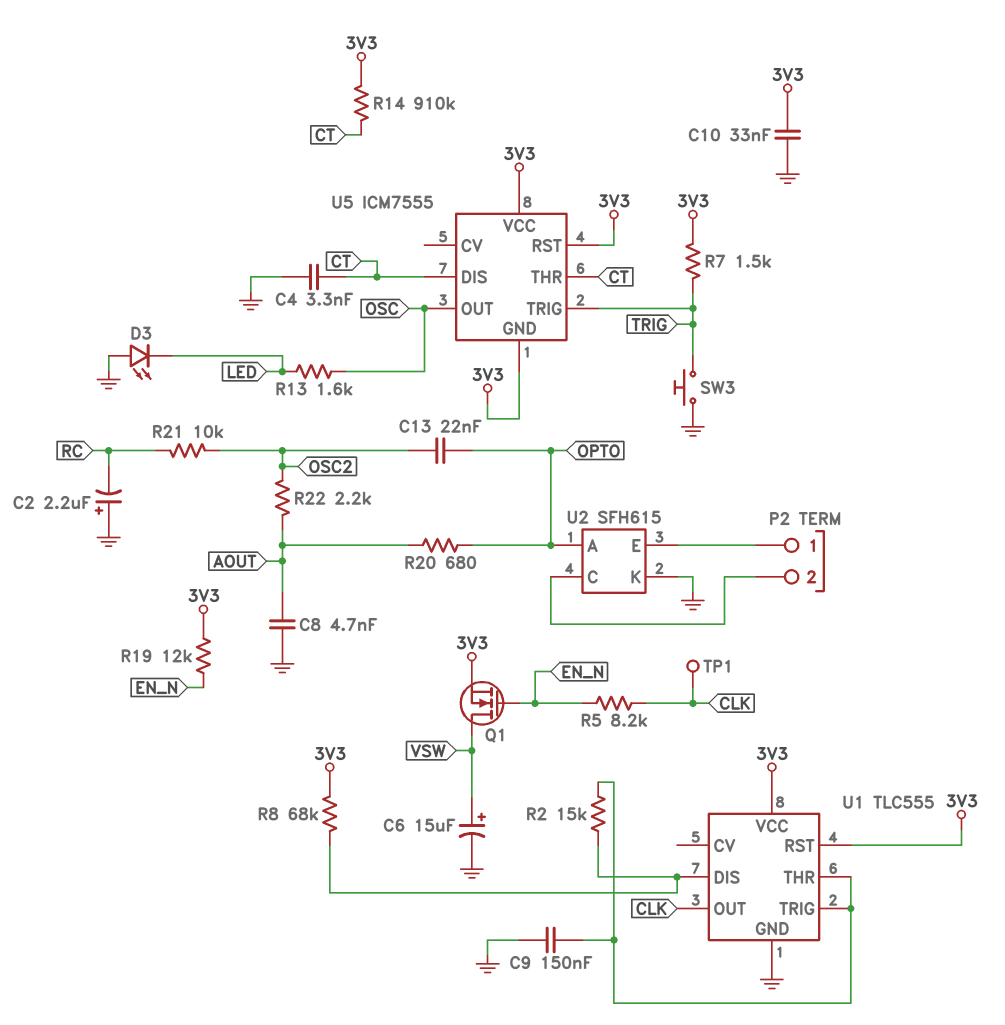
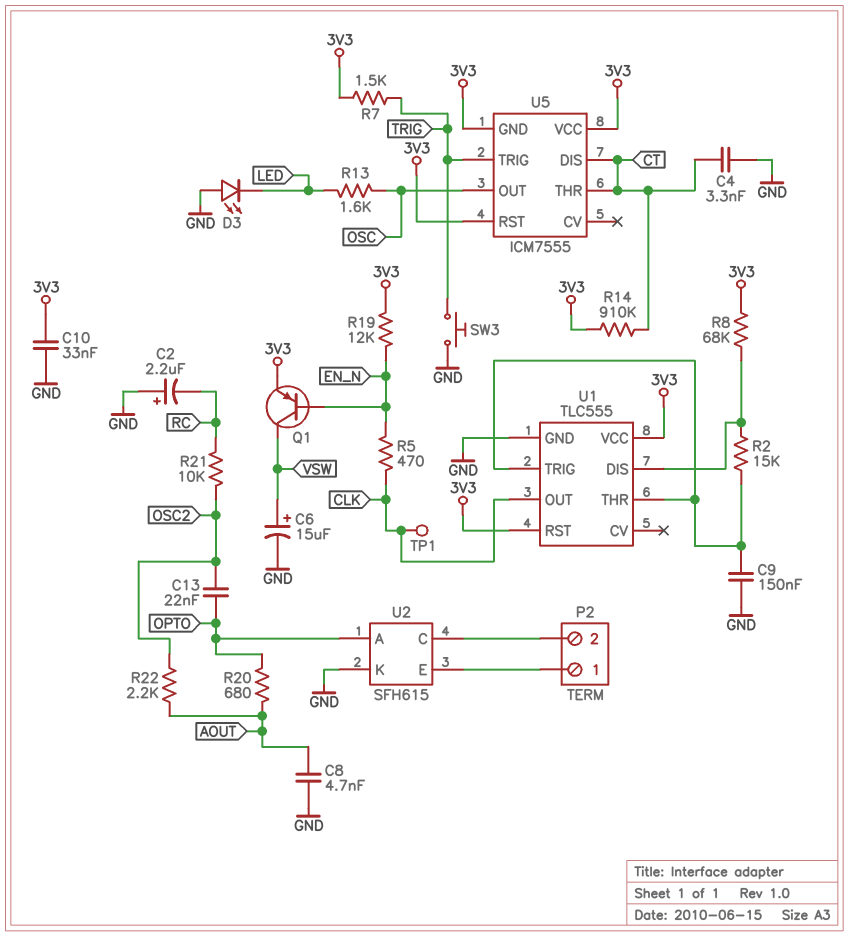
Q1: NMOS (G EN_N, D VSW, S 3V3) -> PNP (B EN_N, C VSW, E 3V3)
R5: 8.2k (CLK, EN_N) -> 470 (CLK, EN_N)

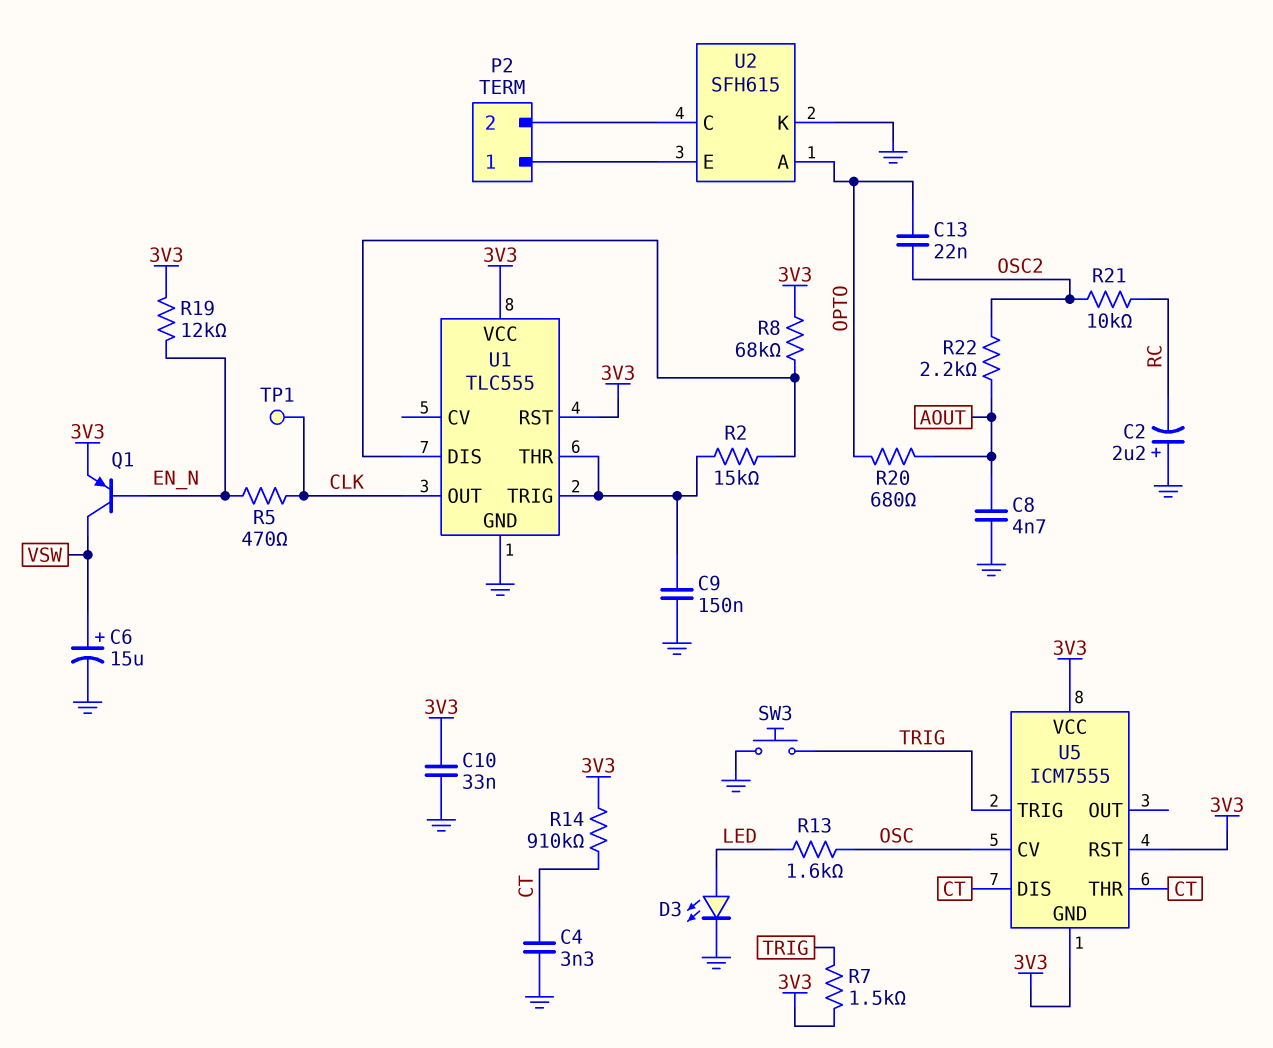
D3: LED (A GND, K LED) -> LED (A LED, K GND)
U5 pin CV: none -> OSC
U5 pin OUT: OSC -> none

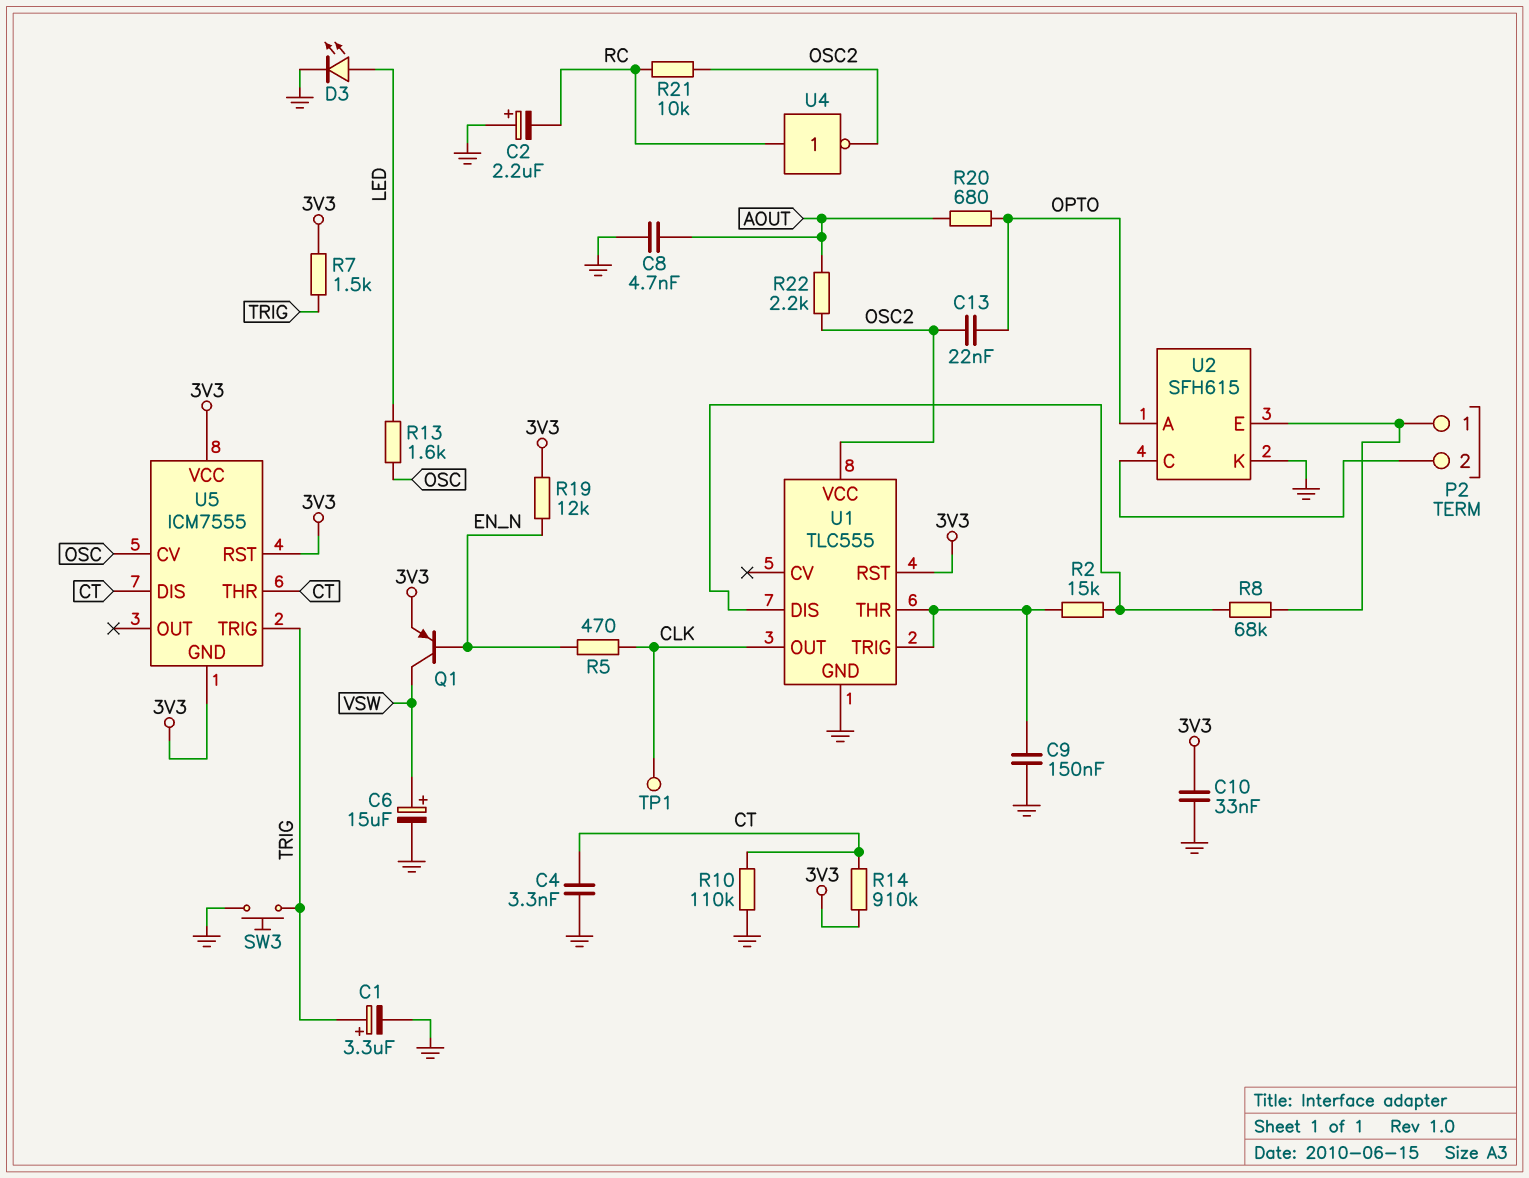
C1: none -> 3.3uF (plus TRIG, minus GND)
R8: 68k (3V3, U1/DIS) -> 68k (P2/1, U1/DIS)
R10: none -> 110k (CT, GND)
U1 pin VCC: 3V3 -> OSC2
U4: none -> NOT (in RC, out OSC2)

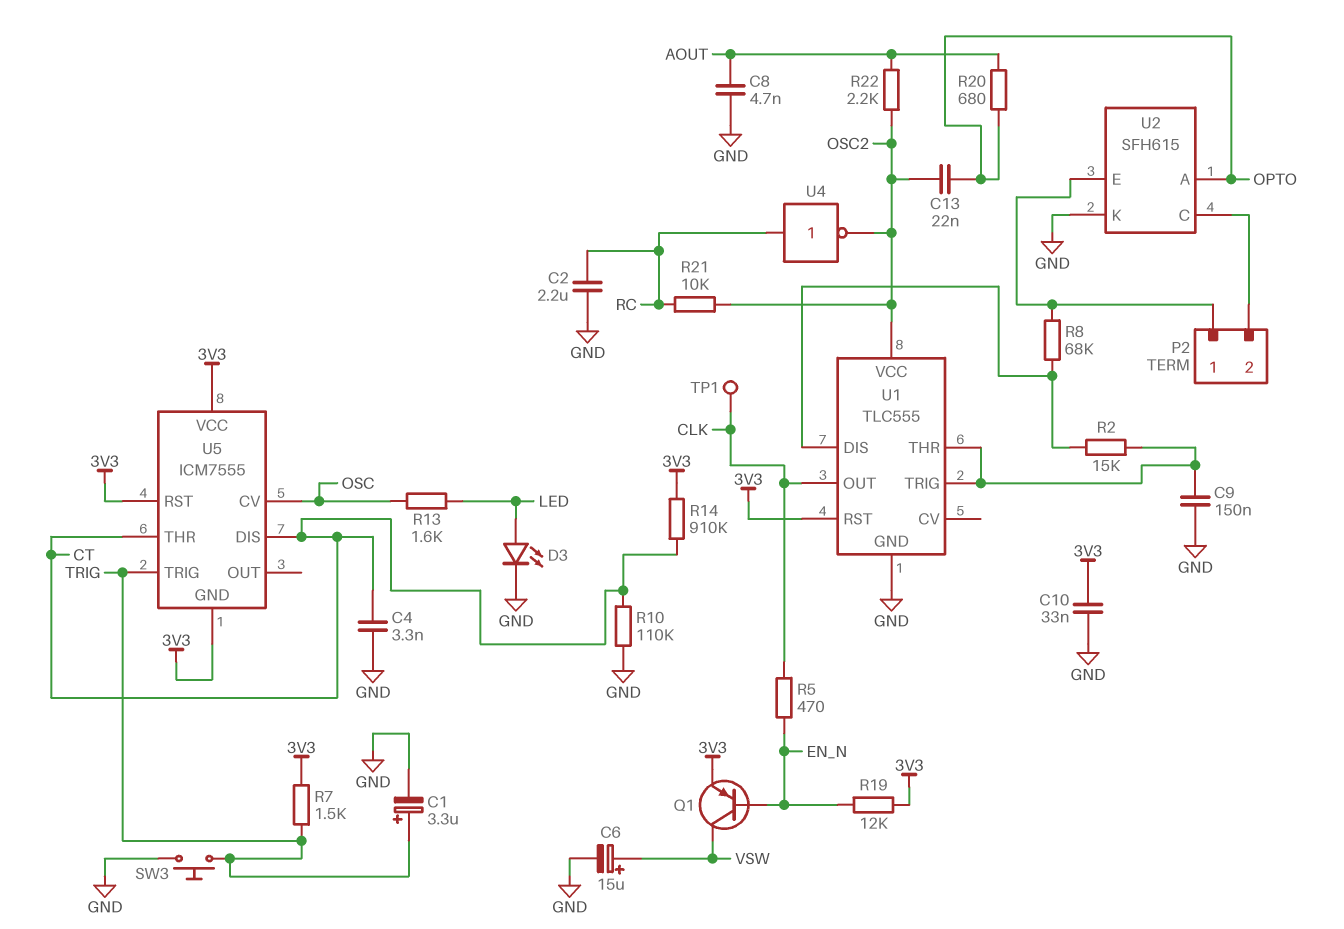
C2: 2.2uF (plus GND, minus RC) -> 2.2uF (GND, RC)

